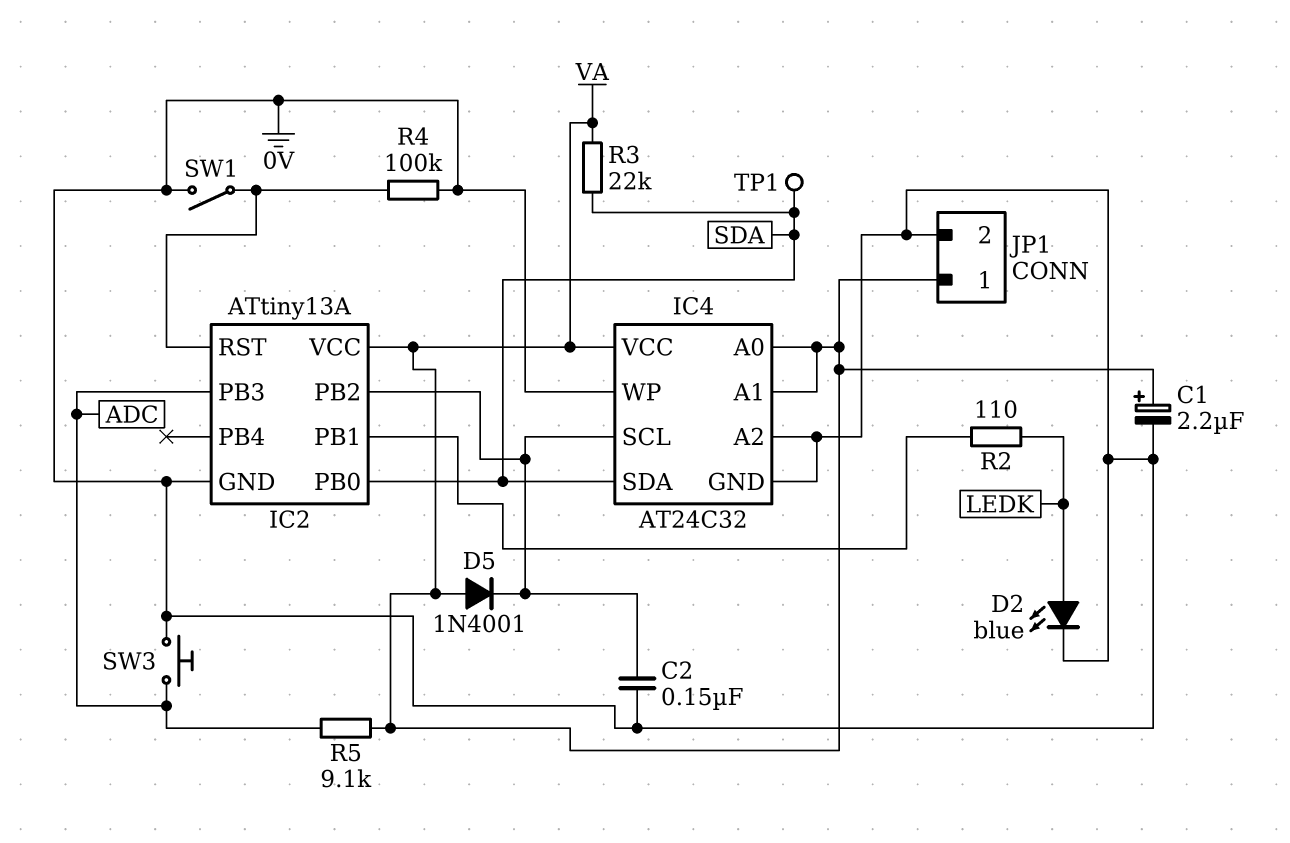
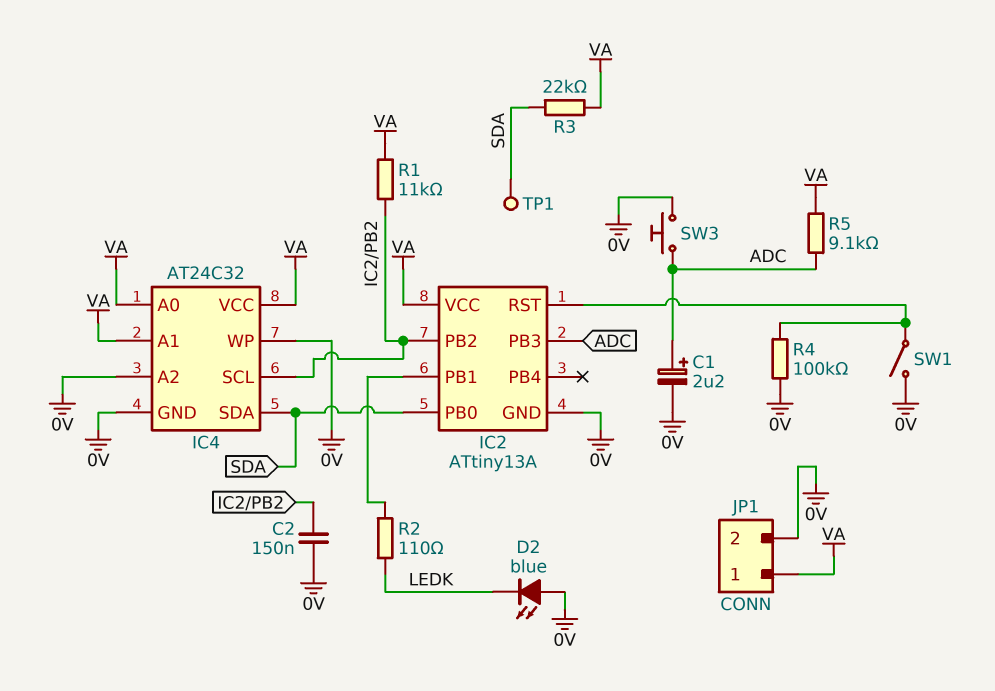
C1: 2.2uF (plus VA, minus 0V) -> 2.2uF (plus ADC, minus 0V)
D2: LED blue (A LEDK, K 0V) -> LED blue (A 0V, K LEDK)
D5: diode 1N4001 (A VA, K IC2/PB2) -> none
R1: none -> 11k (IC2/PB2, VA)

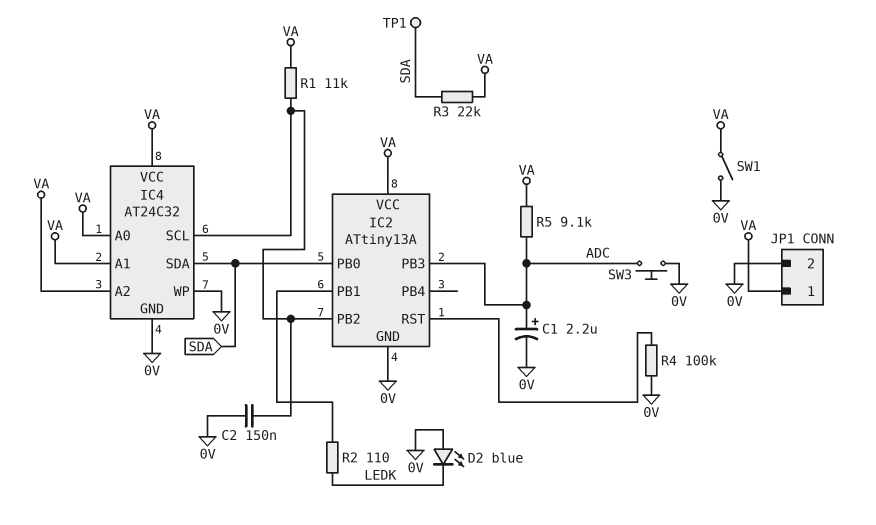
IC4 pin A2: 0V -> VA
SW1: switch (0V, IC2/RST) -> switch (0V, VA)

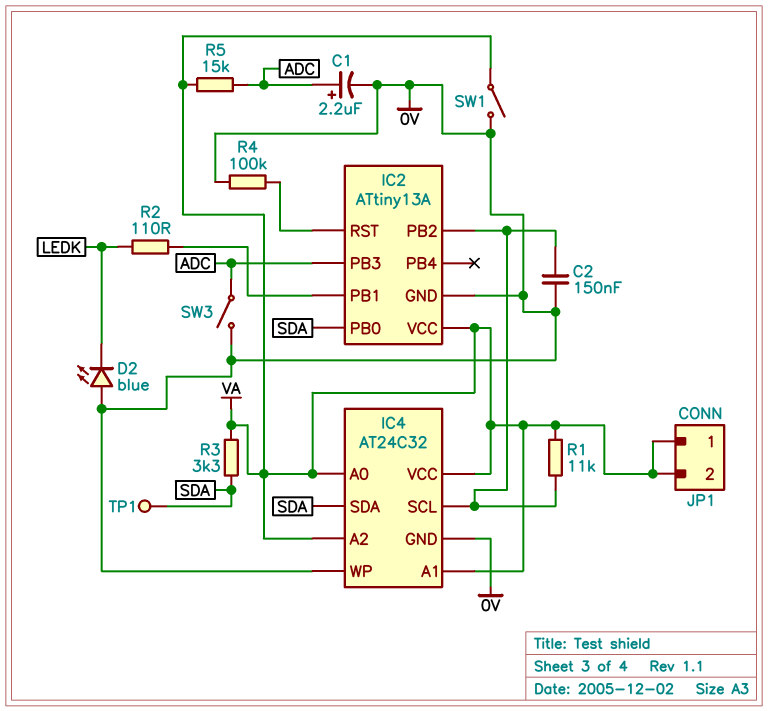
JP1 pin 2: 0V -> VA
R3: 22k (SDA, VA) -> 3.3k (SDA, VA)
R5: 9.1k (ADC, VA) -> 15k (ADC, VA)
SW3: button (0V, ADC) -> switch (0V, ADC)

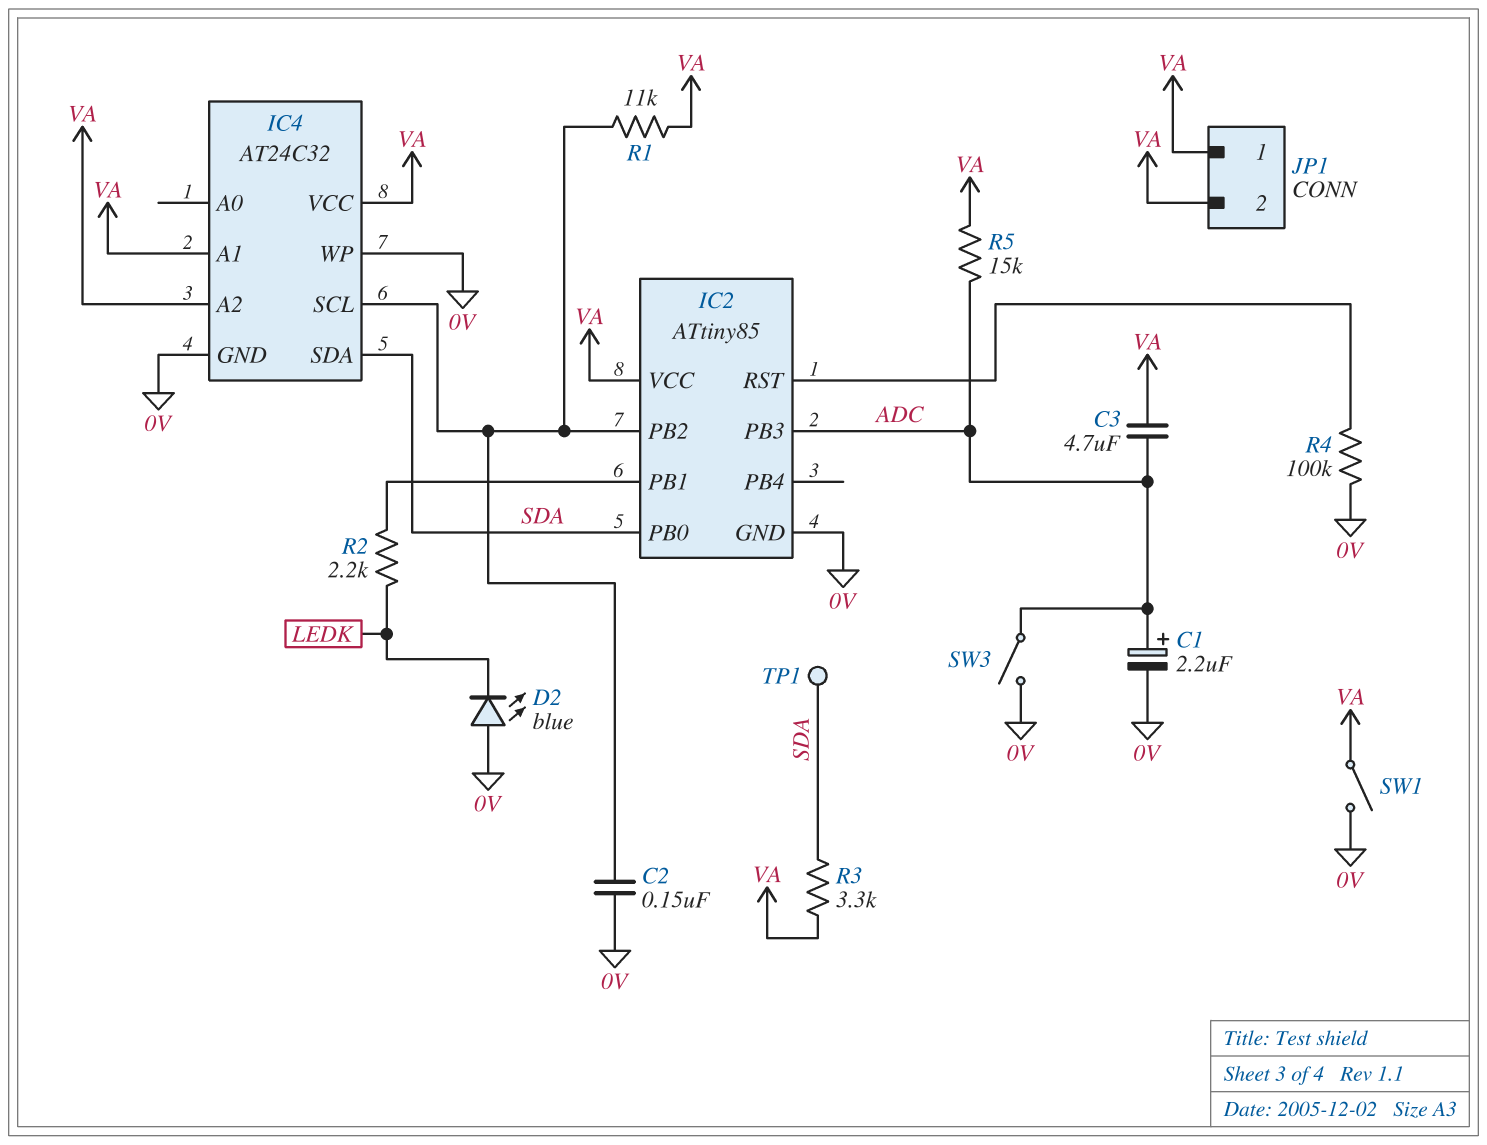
C3: none -> 4.7uF (ADC, VA)
IC2: ATtiny13A -> ATtiny85
IC4 pin A0: VA -> none
R2: 110 (IC2/PB1, LEDK) -> 2.2k (IC2/PB1, LEDK)

